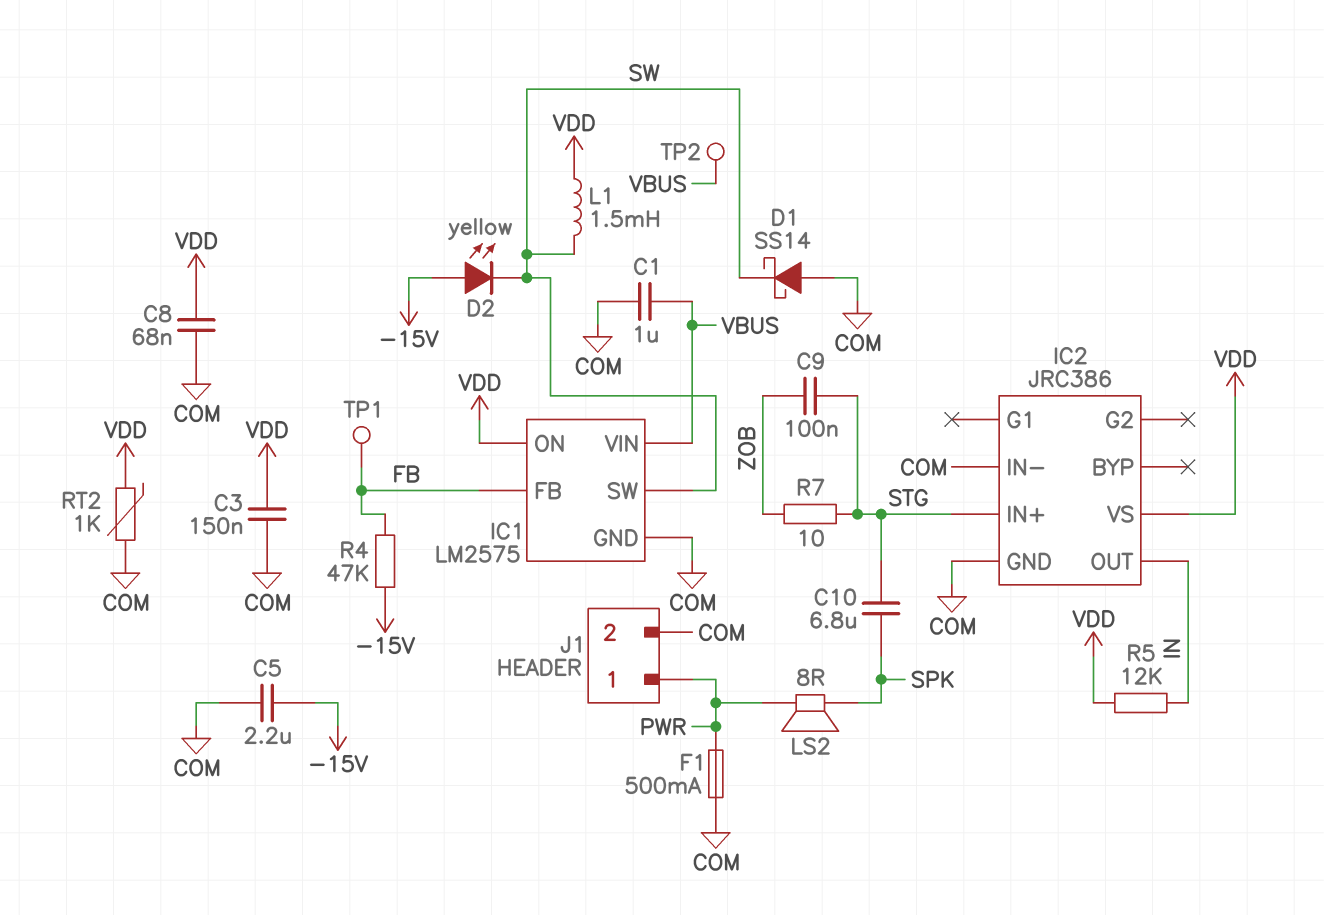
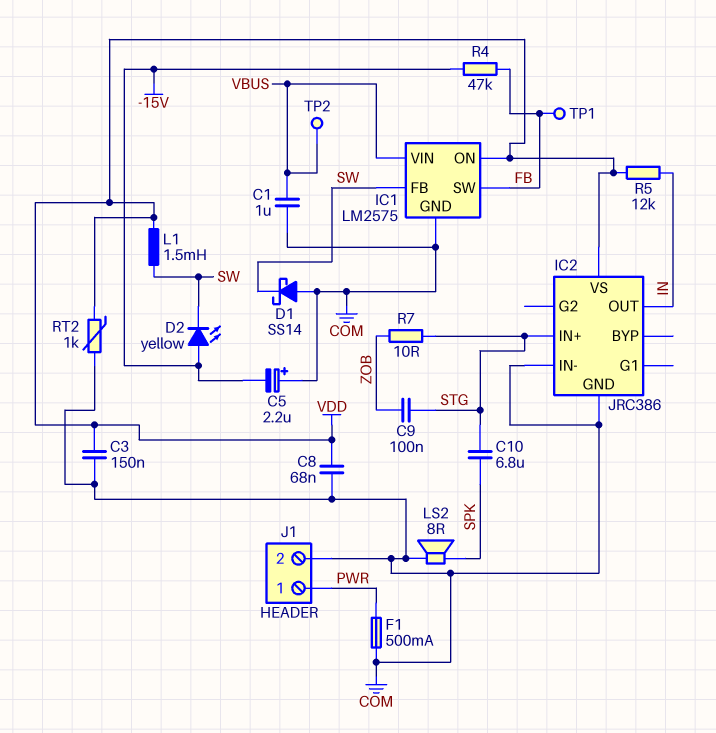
C5: 2.2uF (-15V, COM) -> 2.2uF (plus COM, minus -15V)
IC1 pin FB: FB -> SW
IC1 pin SW: SW -> FB
LS2: speaker 8R (PWR, SPK) -> speaker 8R (COM, SPK)

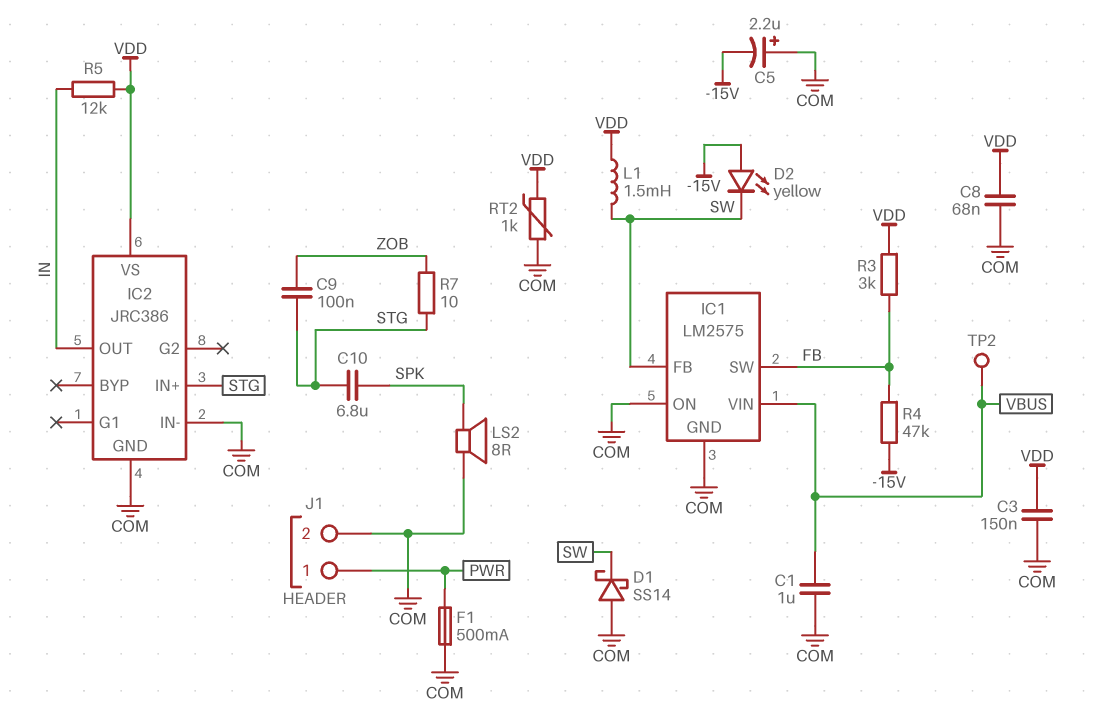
IC1 pin ON: VDD -> COM
R3: none -> 3k (FB, VDD)
TP1: test point (FB) -> none

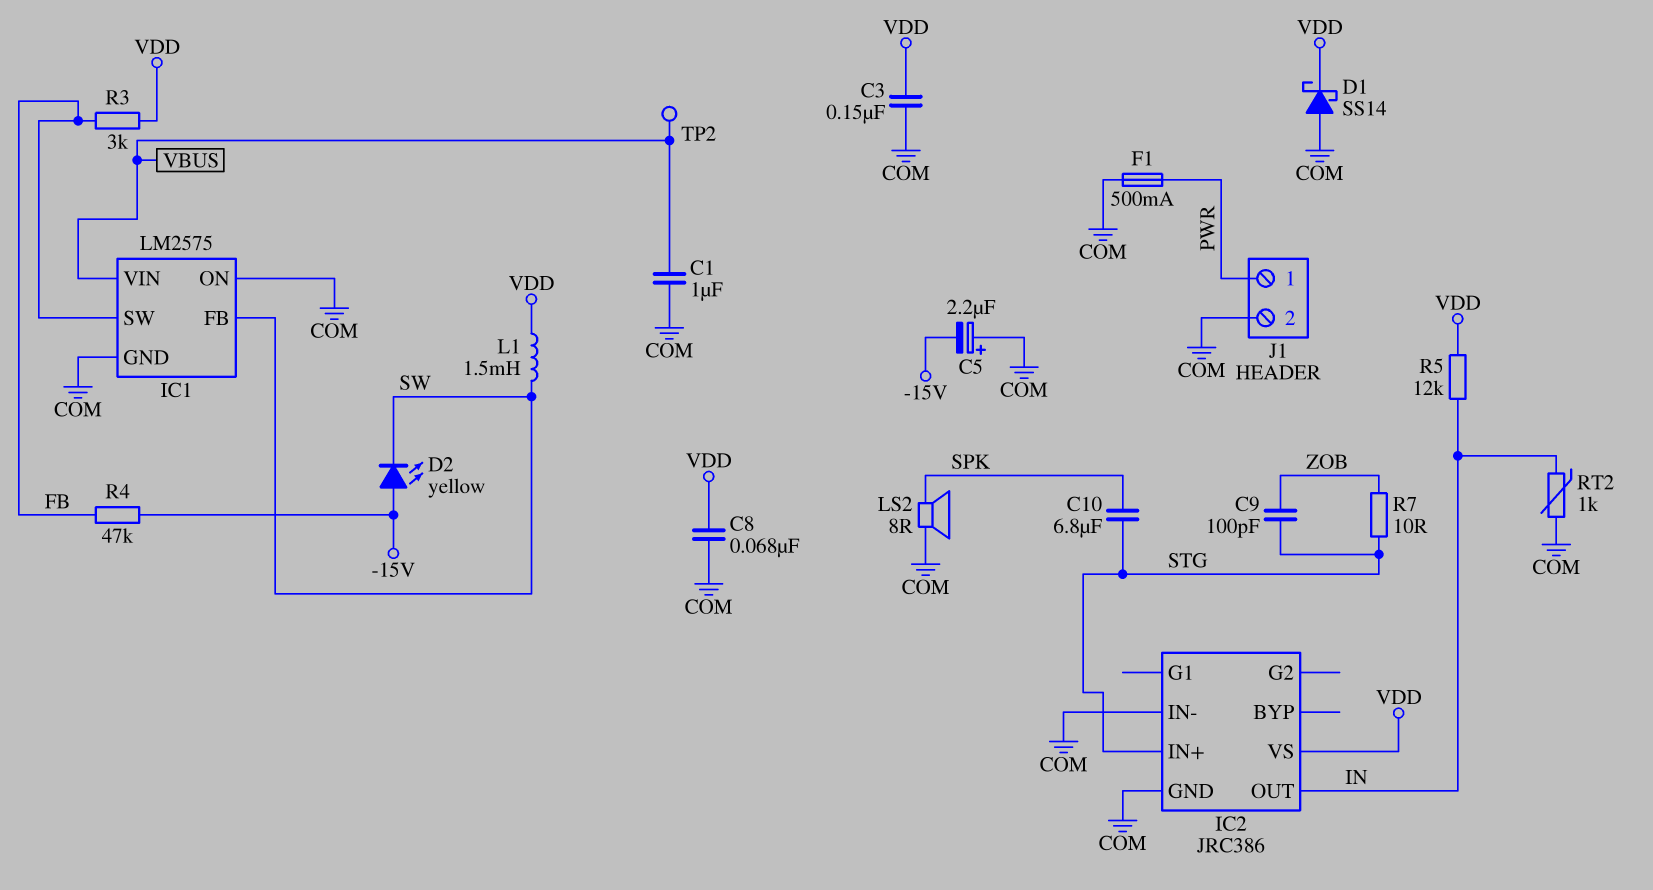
C9: 100nF (STG, ZOB) -> 100pF (STG, ZOB)
D1: schottky SS14 (A COM, K SW) -> schottky SS14 (A COM, K VDD)
RT2: 1k (COM, VDD) -> 1k (COM, IN)

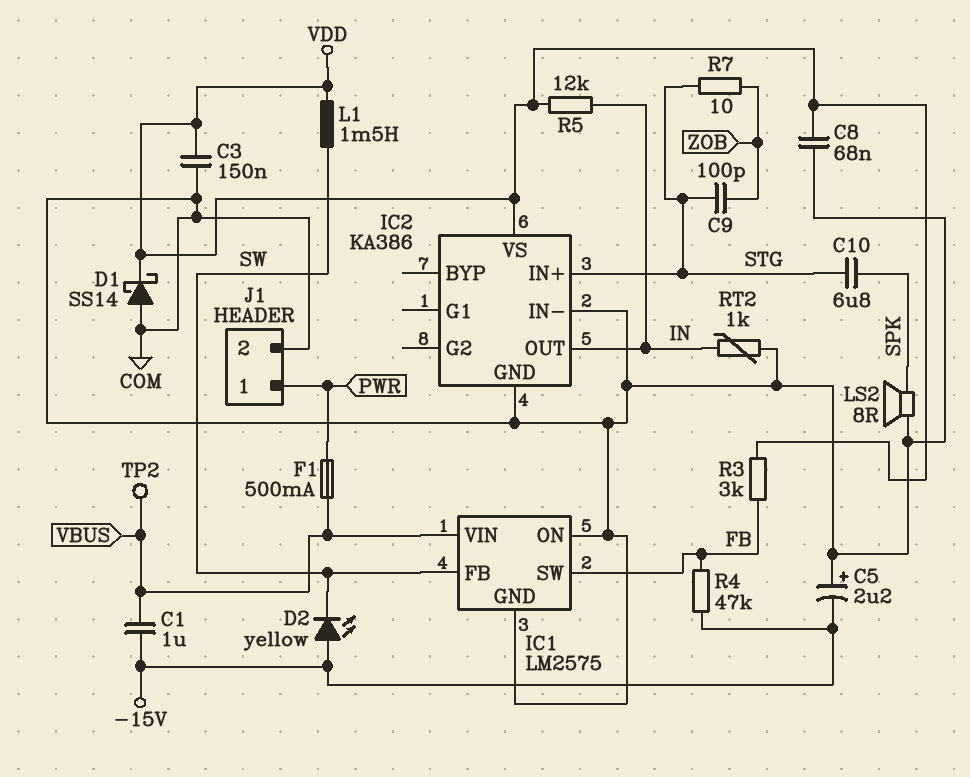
C1: 1uF (COM, VBUS) -> 1uF (-15V, VBUS)
F1: 500mA (COM, PWR) -> 500mA (PWR, VBUS)
IC2: JRC386 -> KA386

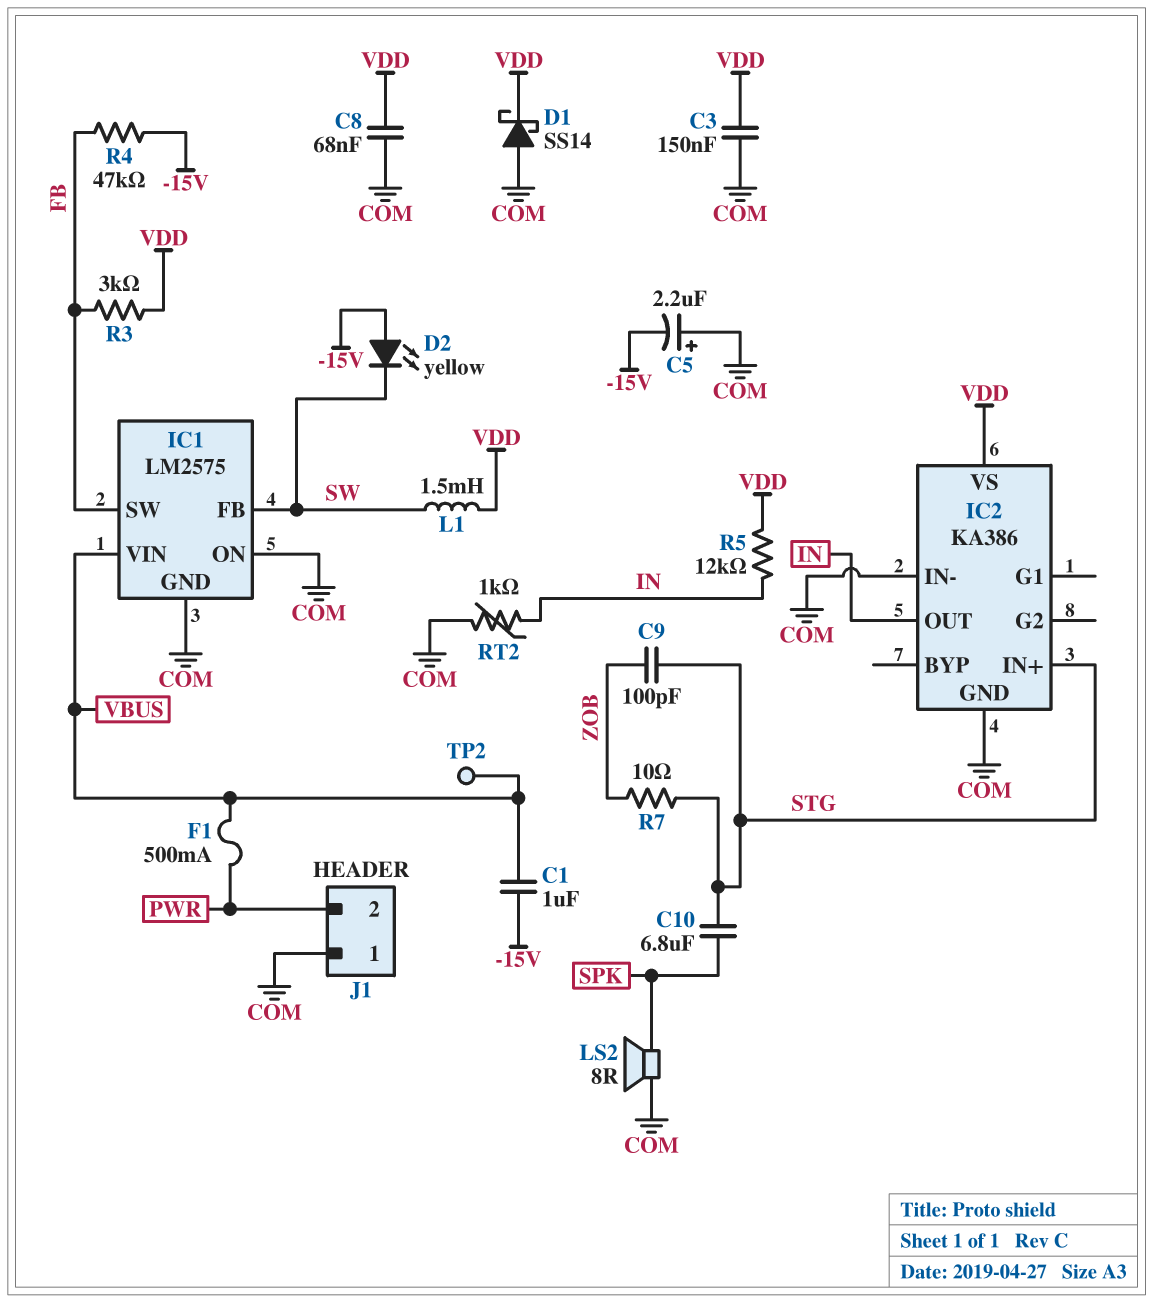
J1 pin 1: PWR -> COM
J1 pin 2: COM -> PWR

